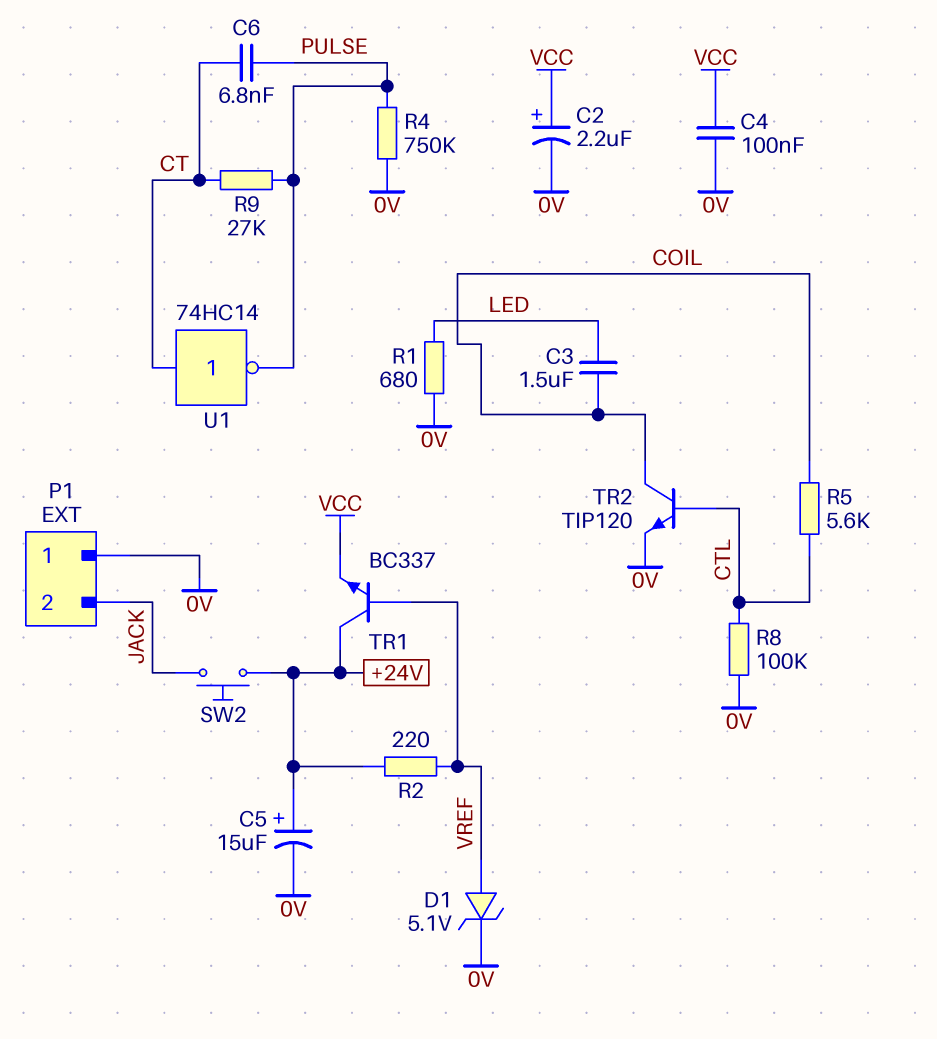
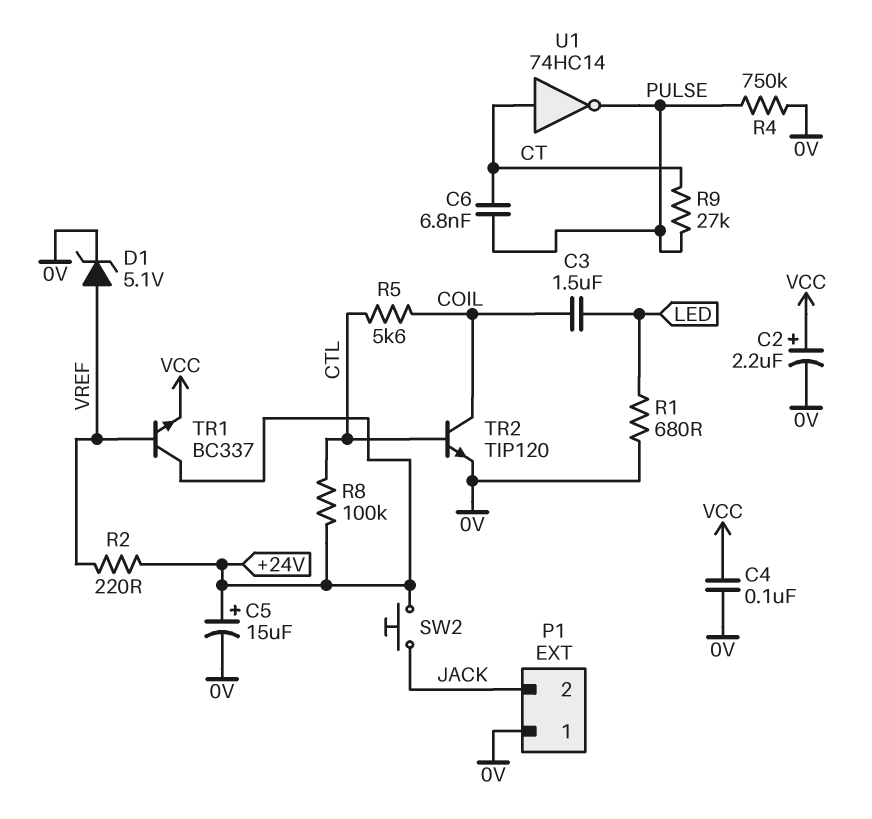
R8: 100k (0V, CTL) -> 100k (+24V, CTL)

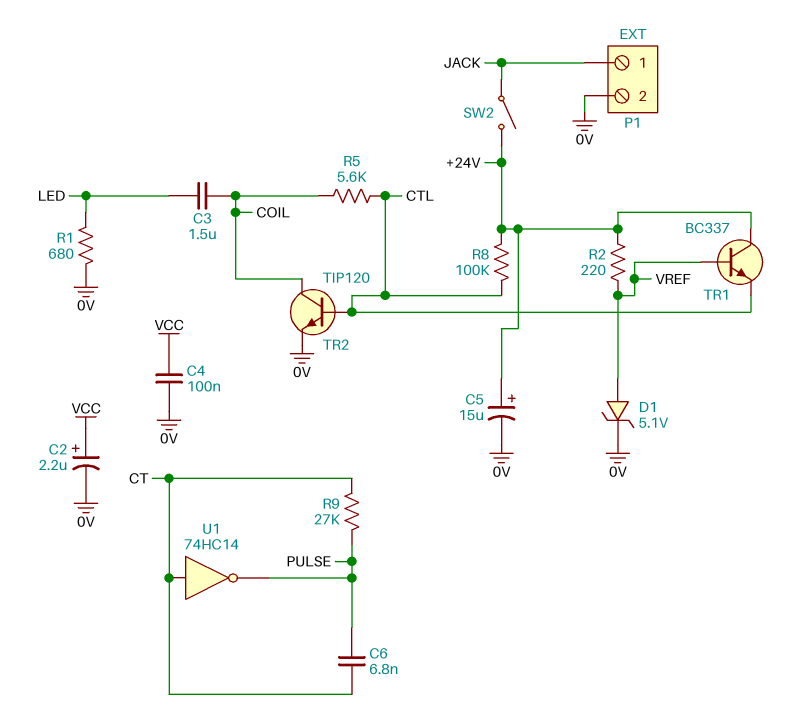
P1 pin 1: 0V -> JACK
P1 pin 2: JACK -> 0V
R4: 750k (0V, PULSE) -> none
SW2: button (+24V, JACK) -> switch (+24V, JACK)
TR1: NPN BC337 (B VREF, C +24V, E VCC) -> NPN BC337 (B VREF, C +24V, E CTL)

